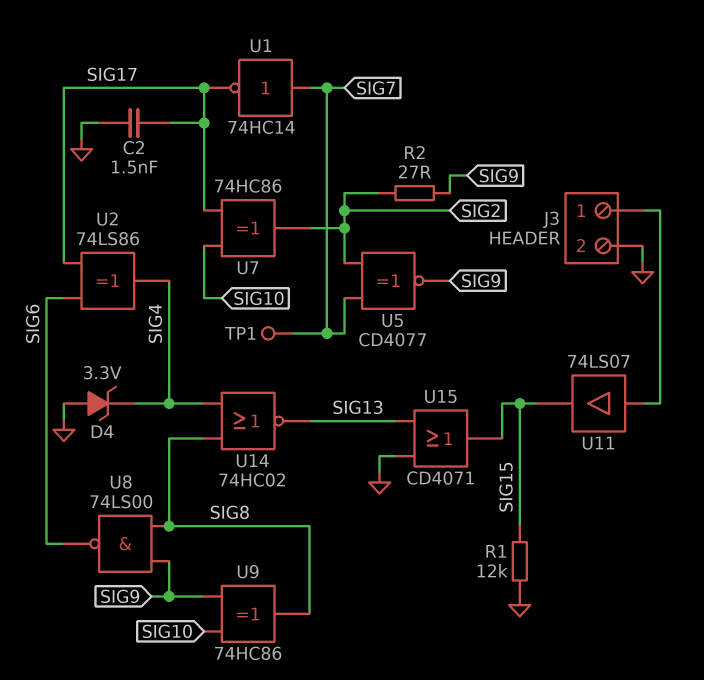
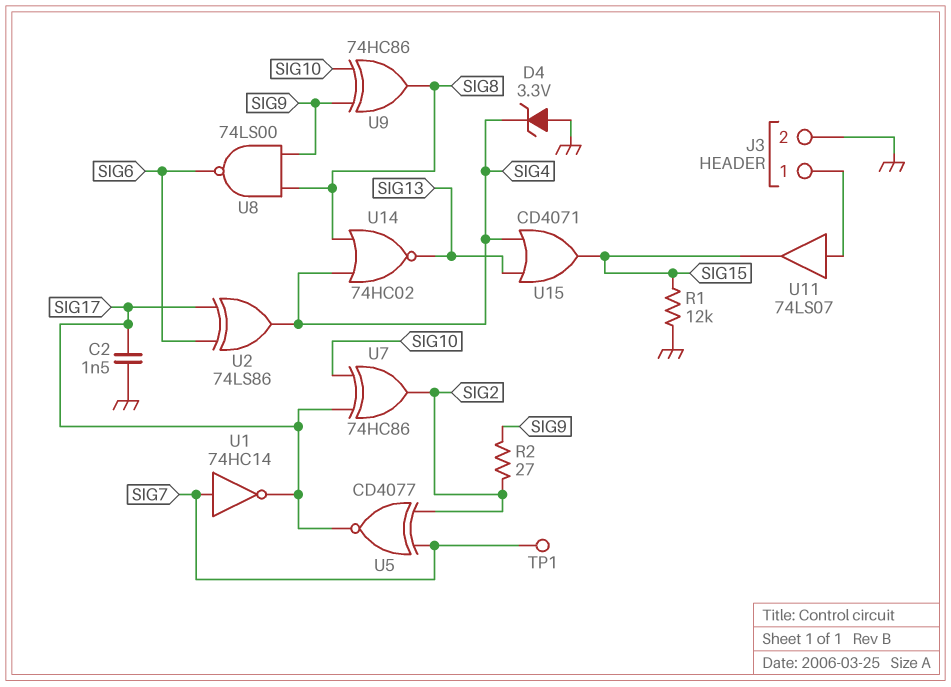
U5: XNOR CD4077 (in SIG2, in SIG7, out SIG9) -> XNOR CD4077 (in SIG2, in SIG7, out SIG17)
U15: OR CD4071 (in GND, in SIG13, out SIG15) -> OR CD4071 (in SIG4, in SIG13, out SIG15)

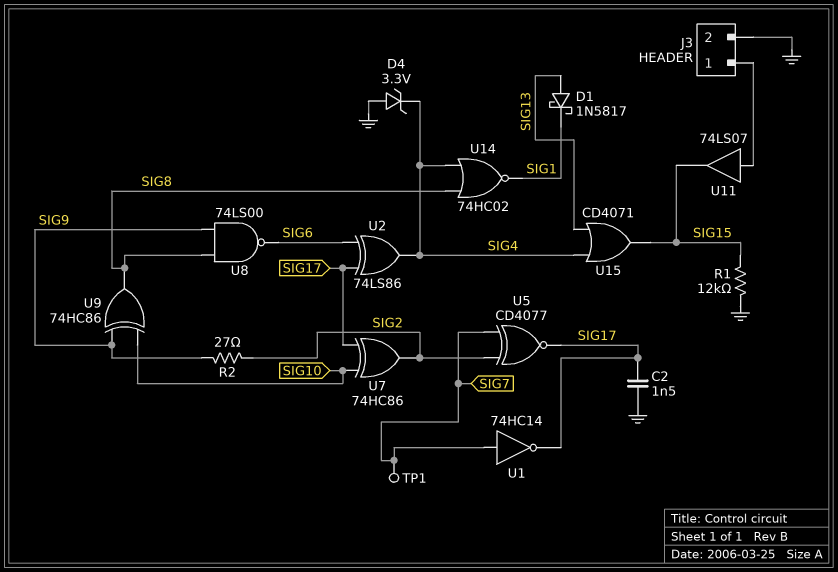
D1: none -> schottky 1N5817 (A SIG13, K SIG1)
U14: NOR 74HC02 (in SIG4, in SIG8, out SIG13) -> NOR 74HC02 (in SIG4, in SIG8, out SIG1)

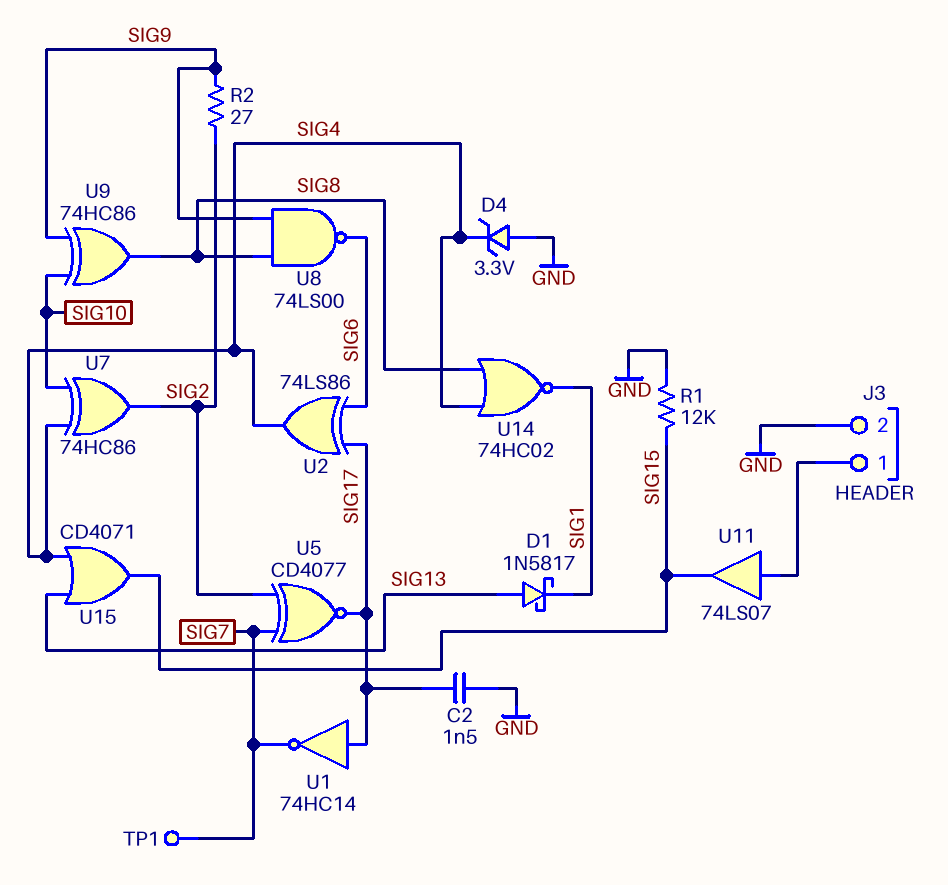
U1: NOT 74HC14 (in SIG7, out SIG17) -> NOT 74HC14 (in SIG17, out SIG7)
U7: XOR 74HC86 (in SIG10, in SIG17, out SIG2) -> XOR 74HC86 (in SIG4, in SIG10, out SIG2)

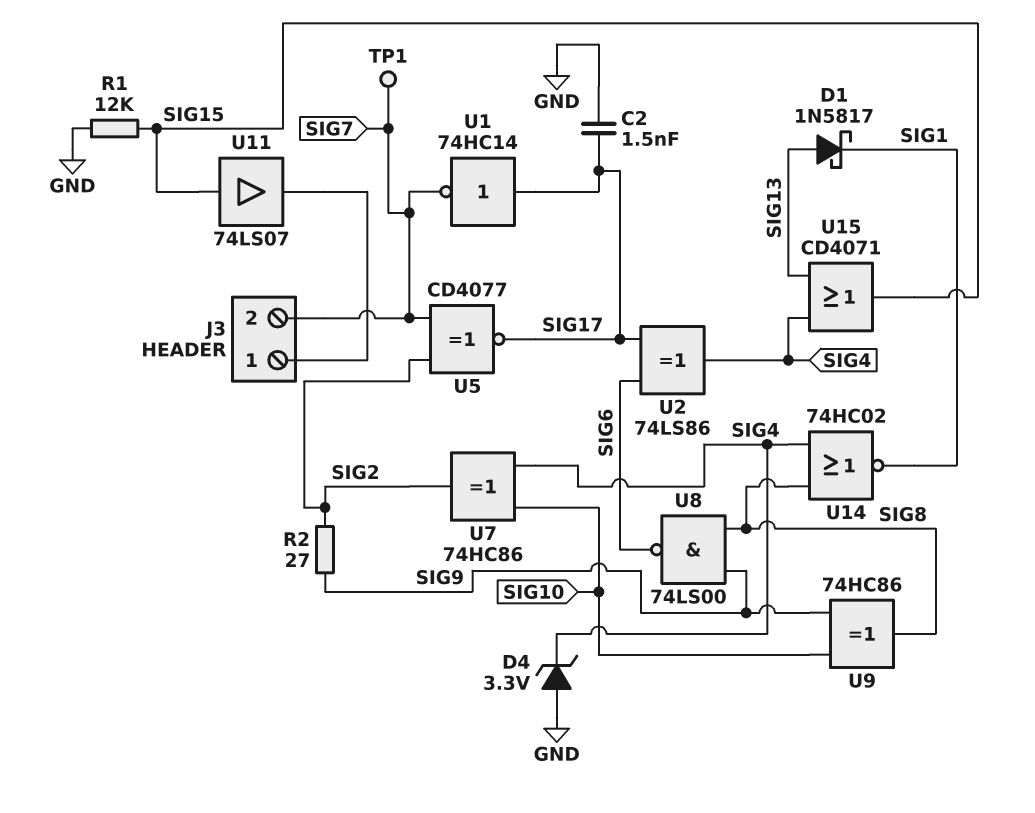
J3 pin 2: GND -> SIG7
U11: buffer 74LS07 (in J3/1, out SIG15) -> buffer 74LS07 (in SIG15, out J3/1)

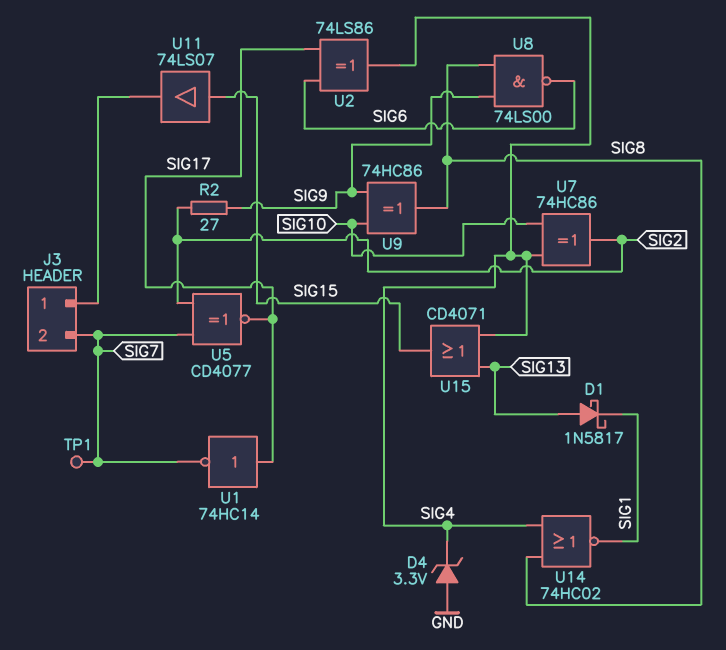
C2: 1.5nF (GND, SIG17) -> none
R1: 12k (GND, SIG15) -> none

